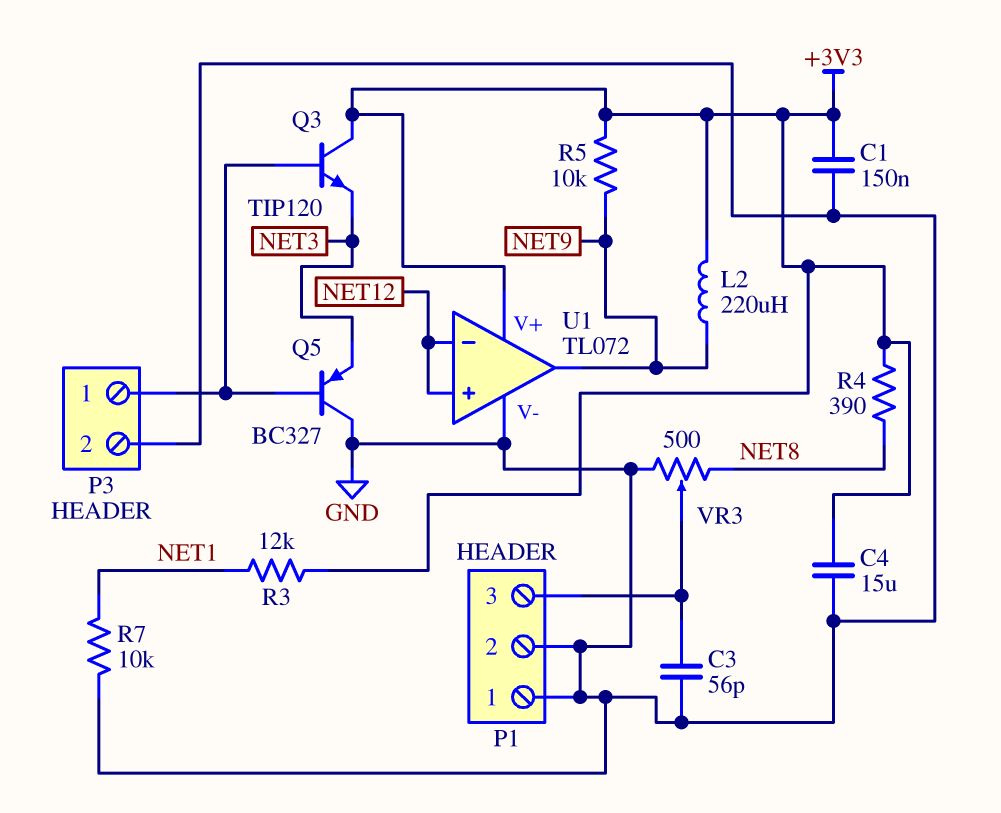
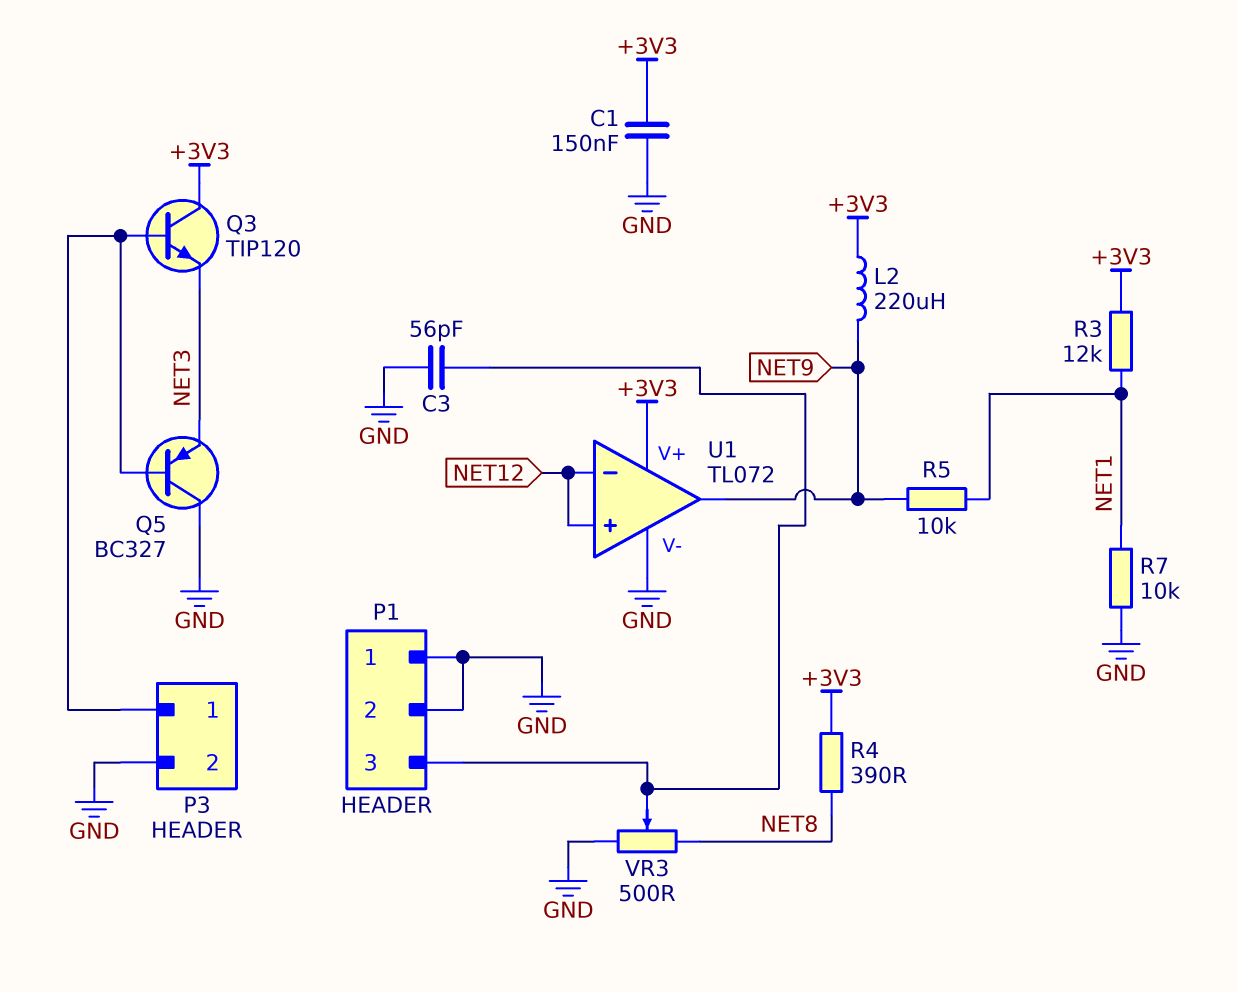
C4: 15uF (+3V3, GND) -> none
R5: 10k (+3V3, NET9) -> 10k (NET1, NET9)

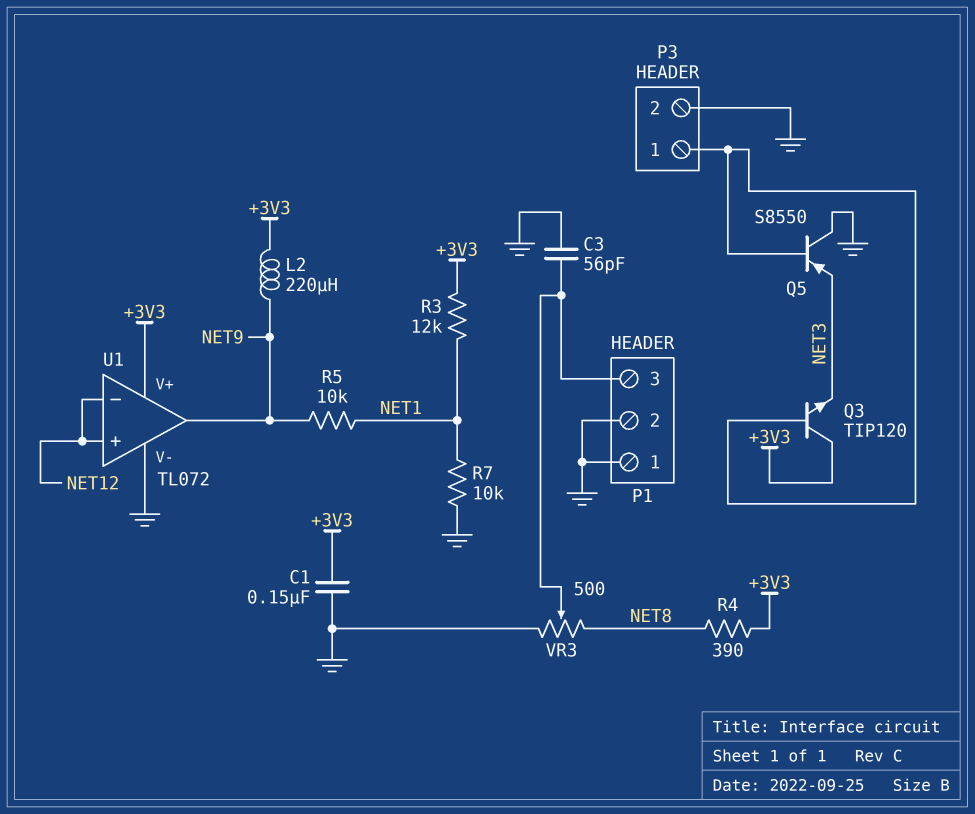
Q5: PNP BC327 (B P3/1, C GND, E NET3) -> PNP S8550 (B P3/1, C GND, E NET3)

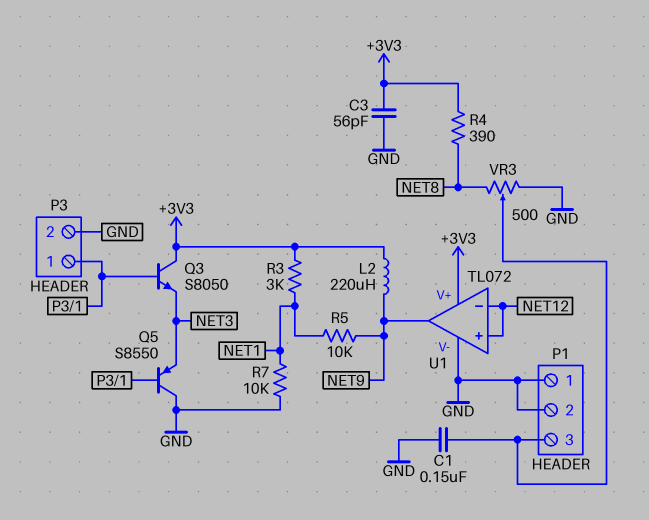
C1: 150nF (+3V3, GND) -> 150nF (GND, P1/3)
C3: 56pF (GND, P1/3) -> 56pF (+3V3, GND)
Q3: NPN TIP120 (B P3/1, C +3V3, E NET3) -> NPN S8050 (B P3/1, C +3V3, E NET3)
R3: 12k (+3V3, NET1) -> 3k (+3V3, NET1)

